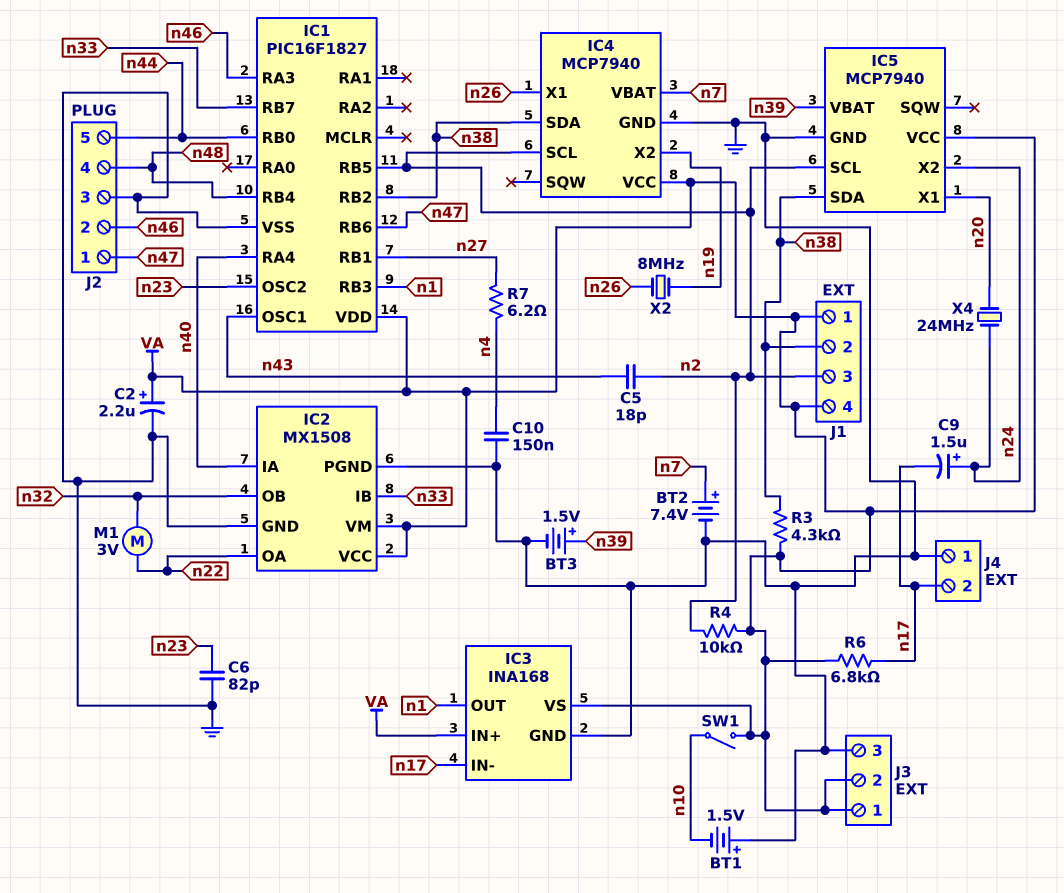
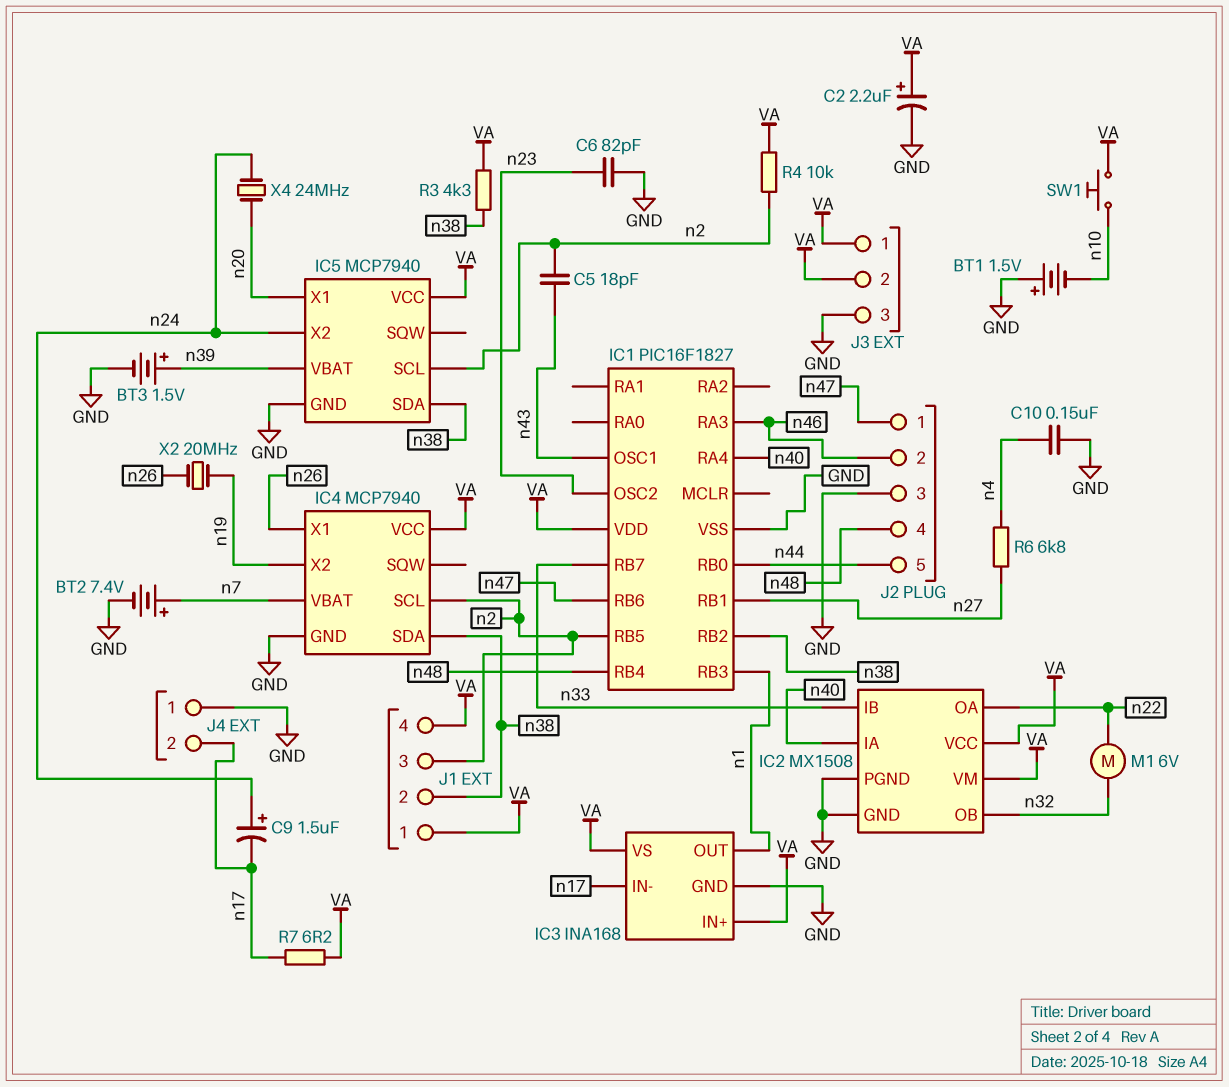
M1: motor 3V (n22, n32) -> motor 6V (n22, n32)
R6: 6.8k (VA, n17) -> 6.8k (n4, n27)
R7: 6.2 (n4, n27) -> 6.2 (VA, n17)
SW1: switch (VA, n10) -> button (VA, n10)
X2: 8MHz (n19, n26) -> 20MHz (n19, n26)

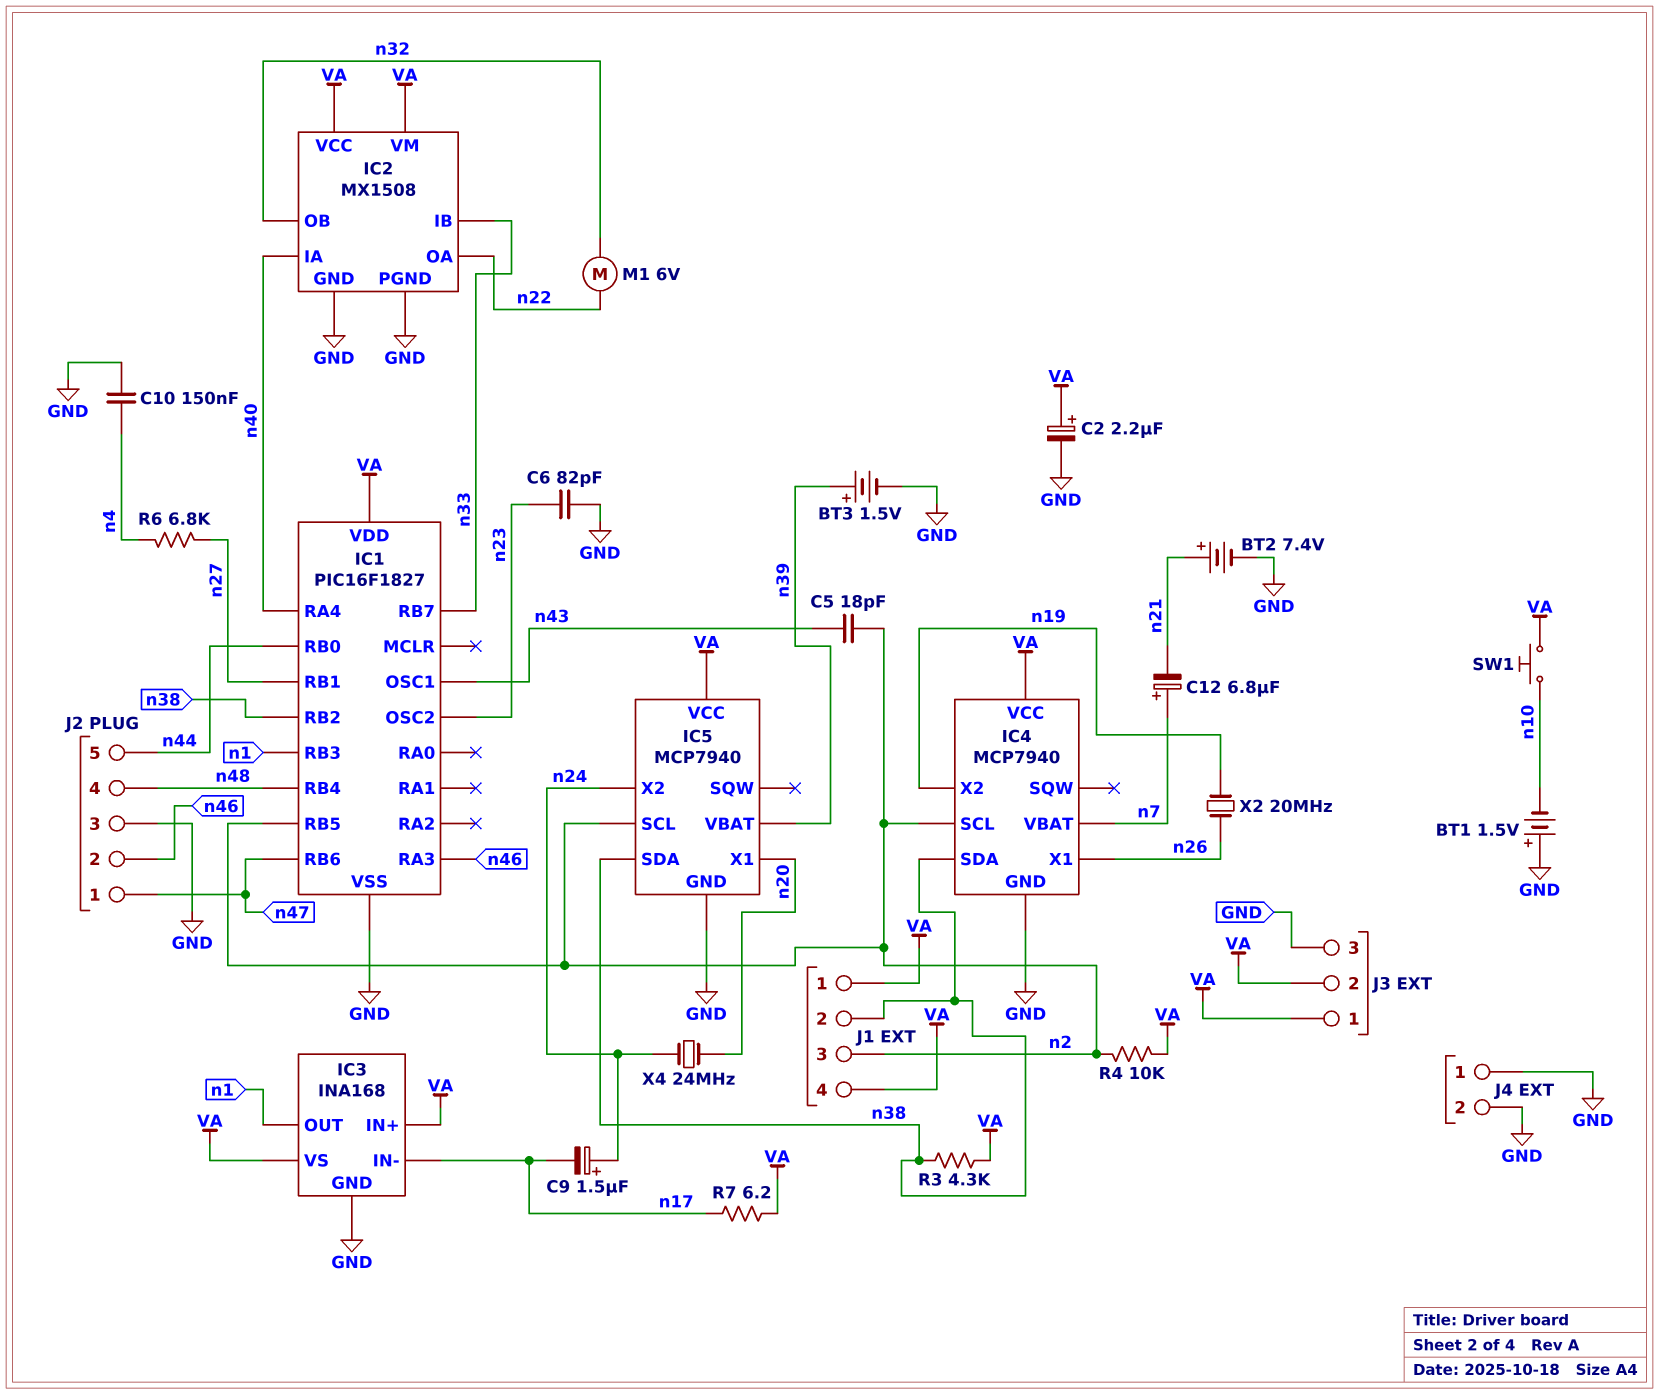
BT2: 7.4V (plus n7, minus GND) -> 7.4V (plus n21, minus GND)
C12: none -> 6.8uF (plus n7, minus n21)
J4 pin 2: n17 -> GND

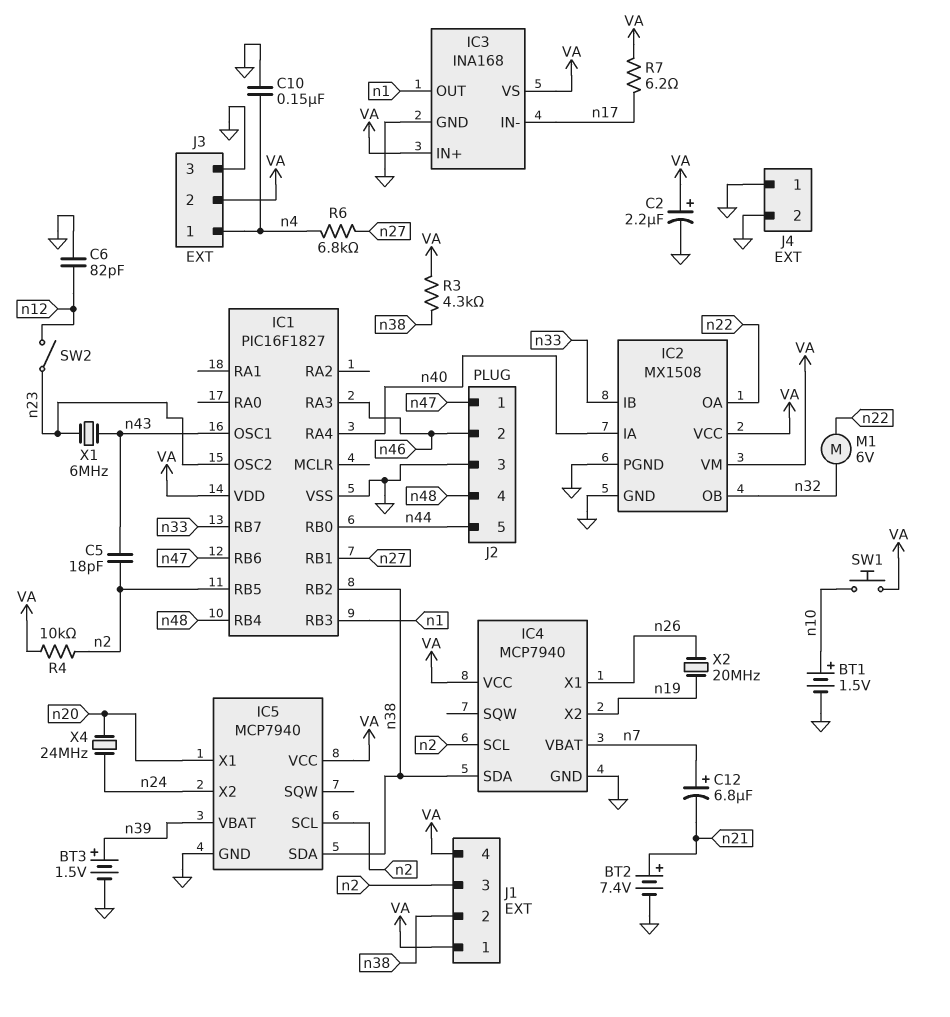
BT1: 1.5V (plus GND, minus n10) -> 1.5V (plus n10, minus GND)
C6: 82pF (GND, n23) -> 82pF (GND, n12)
C9: 1.5uF (plus n24, minus n17) -> none
J3 pin 1: VA -> n4
SW2: none -> switch (n12, n23)
X1: none -> 6MHz (n23, n43)

